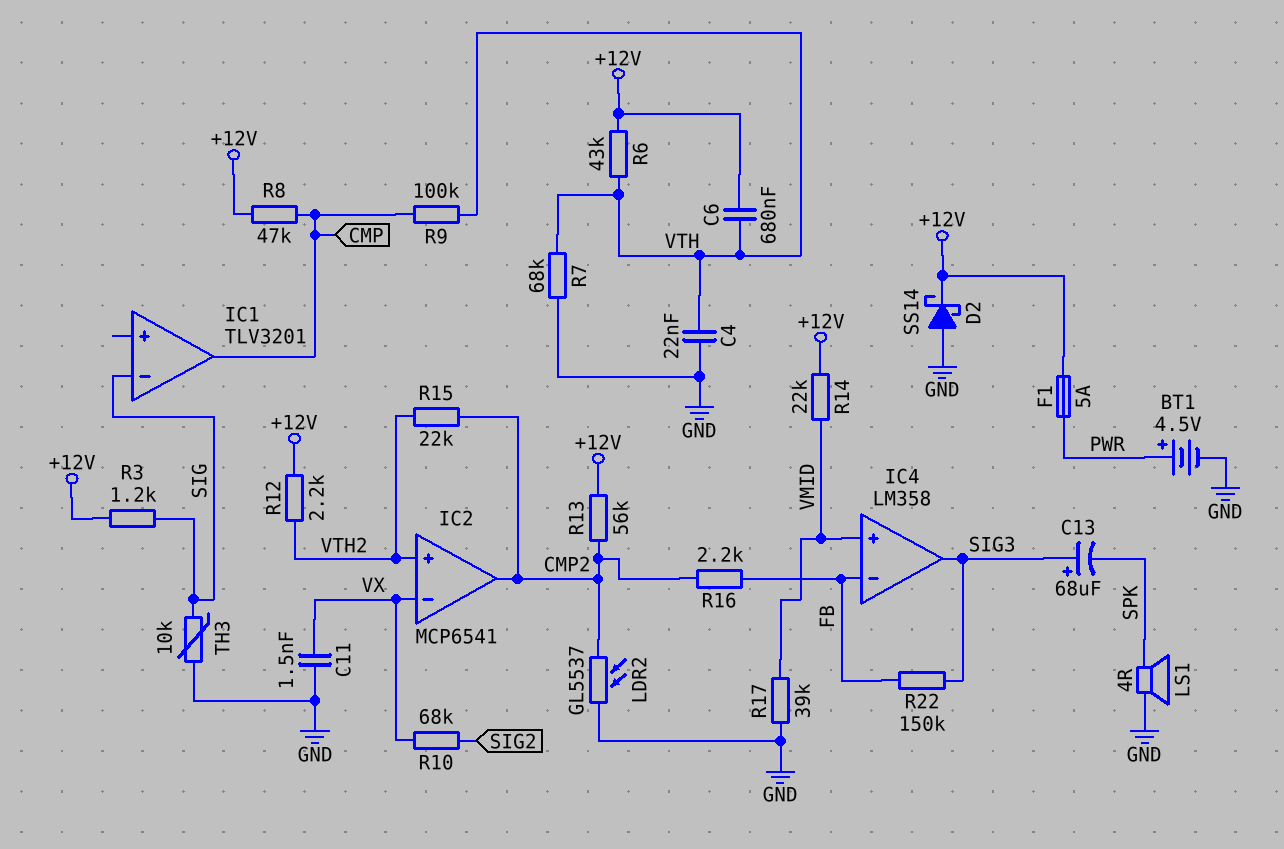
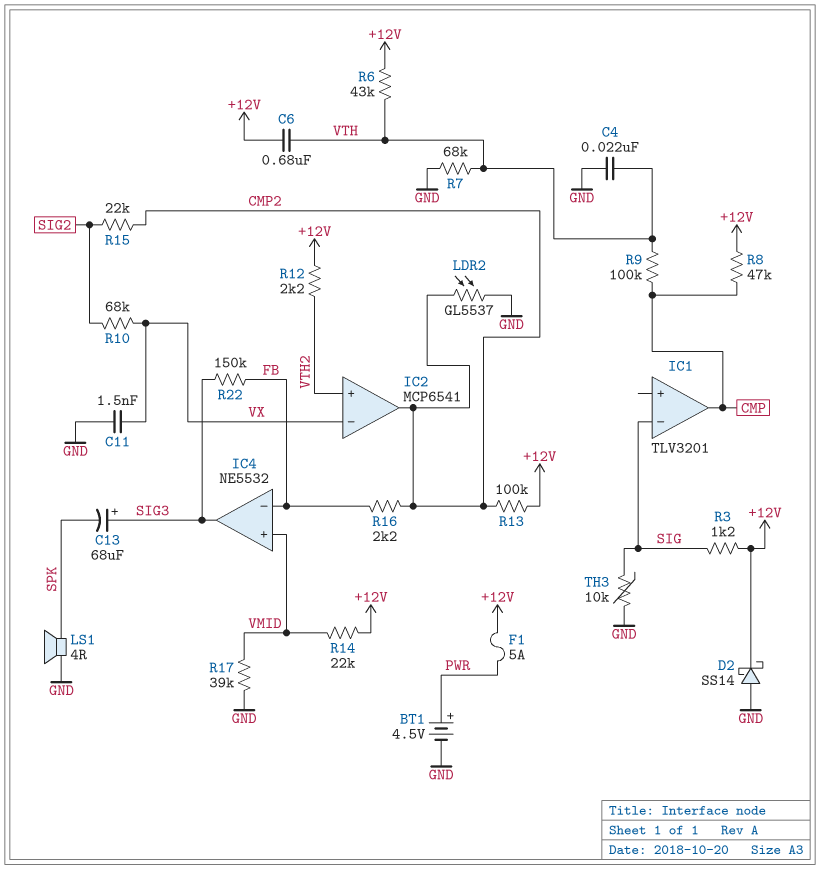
IC4: LM358 -> NE5532
R13: 56k (+12V, CMP2) -> 100k (+12V, CMP2)
R15: 22k (CMP2, VTH2) -> 22k (CMP2, SIG2)

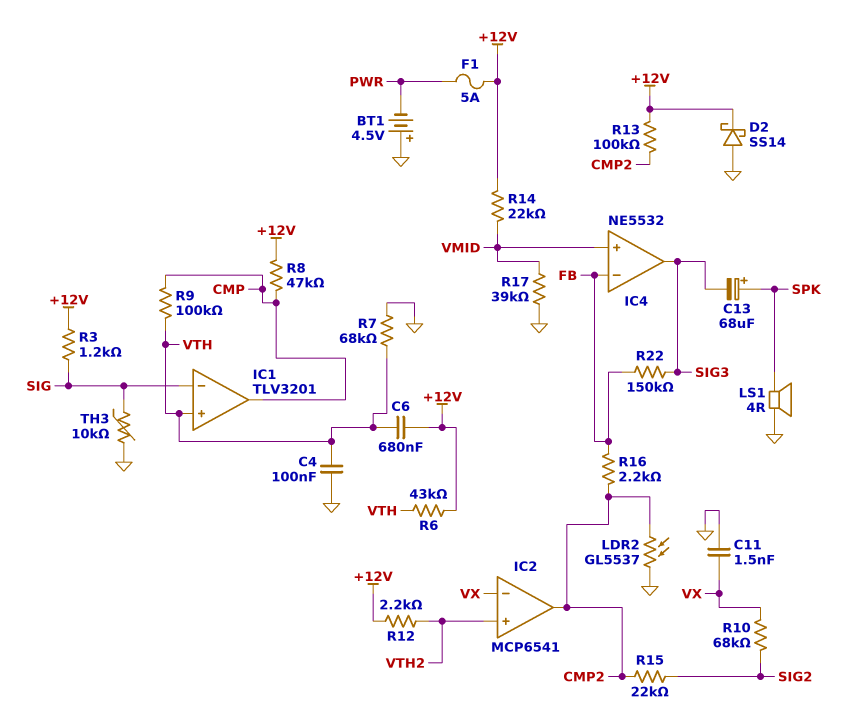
BT1: 4.5V (plus PWR, minus GND) -> 4.5V (plus GND, minus PWR)
C4: 22nF (GND, VTH) -> 100nF (GND, VTH)
C13: 68uF (plus SIG3, minus SPK) -> 68uF (plus SPK, minus SIG3)
IC1 pin in+: none -> VTH

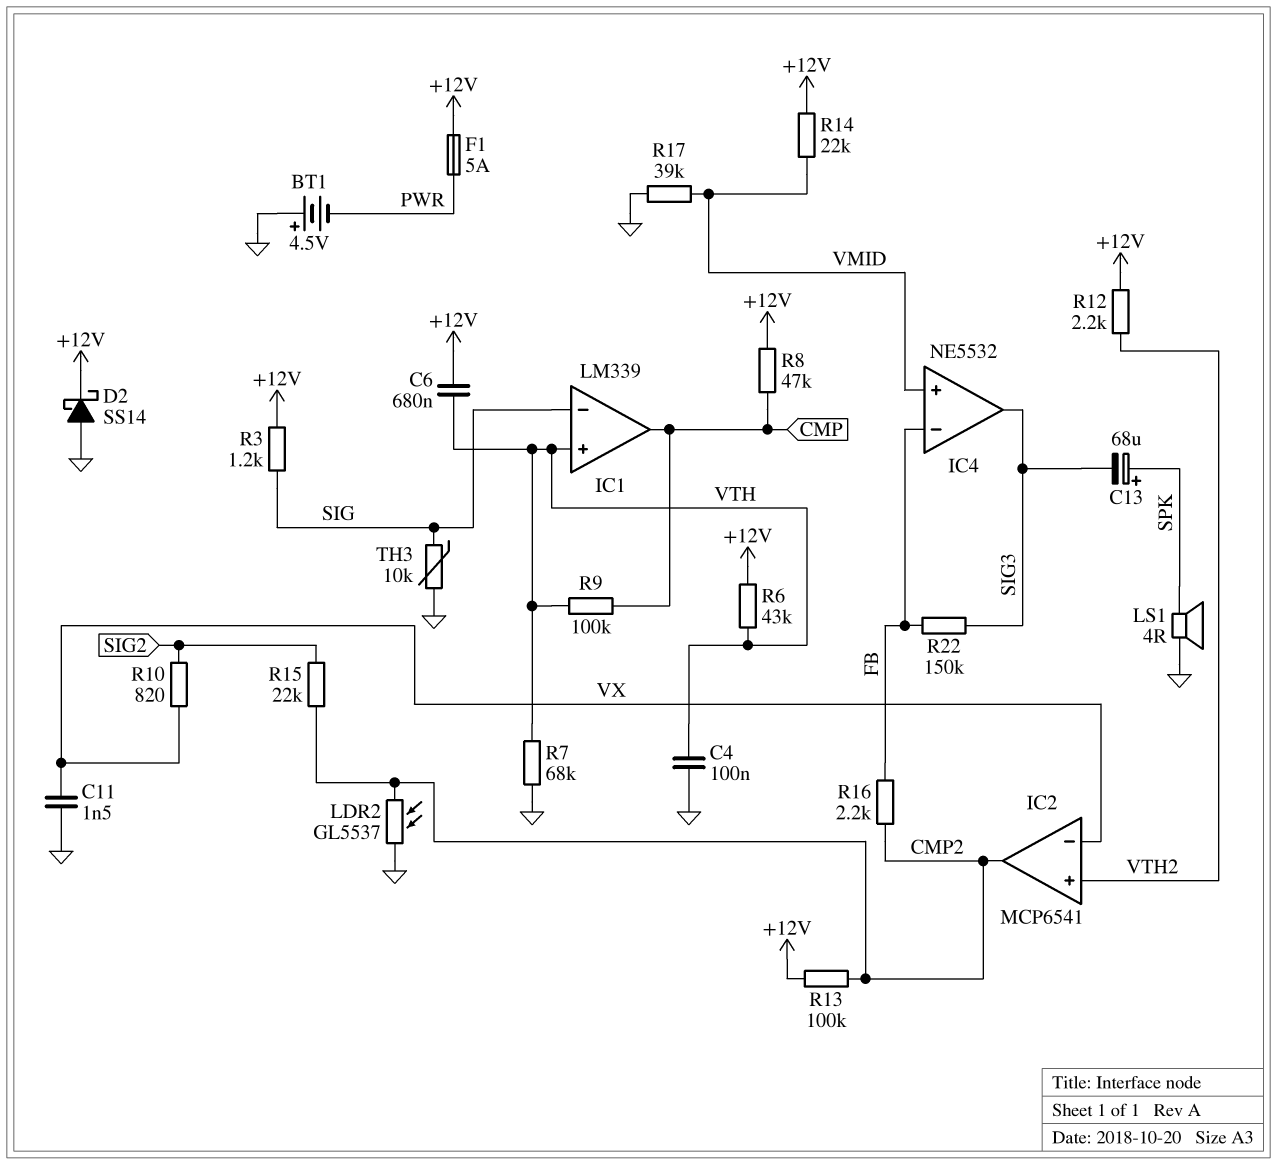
IC1: TLV3201 -> LM339
R10: 68k (SIG2, VX) -> 820 (SIG2, VX)

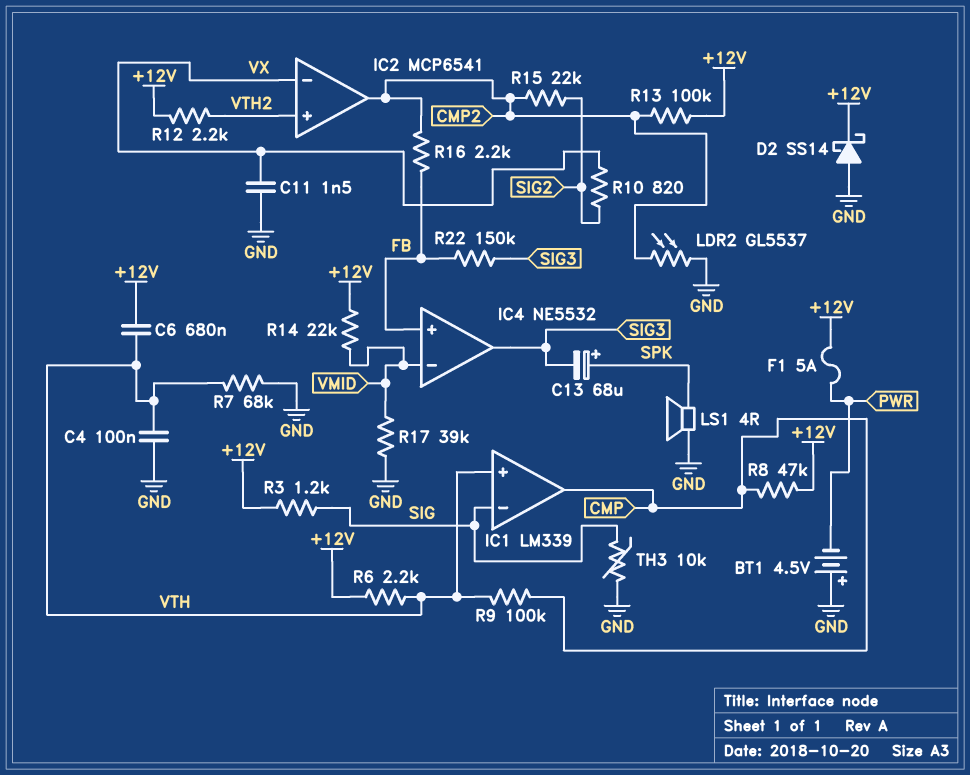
IC4 pin in+: VMID -> FB
IC4 pin in-: FB -> VMID
R6: 43k (+12V, VTH) -> 2.2k (+12V, VTH)

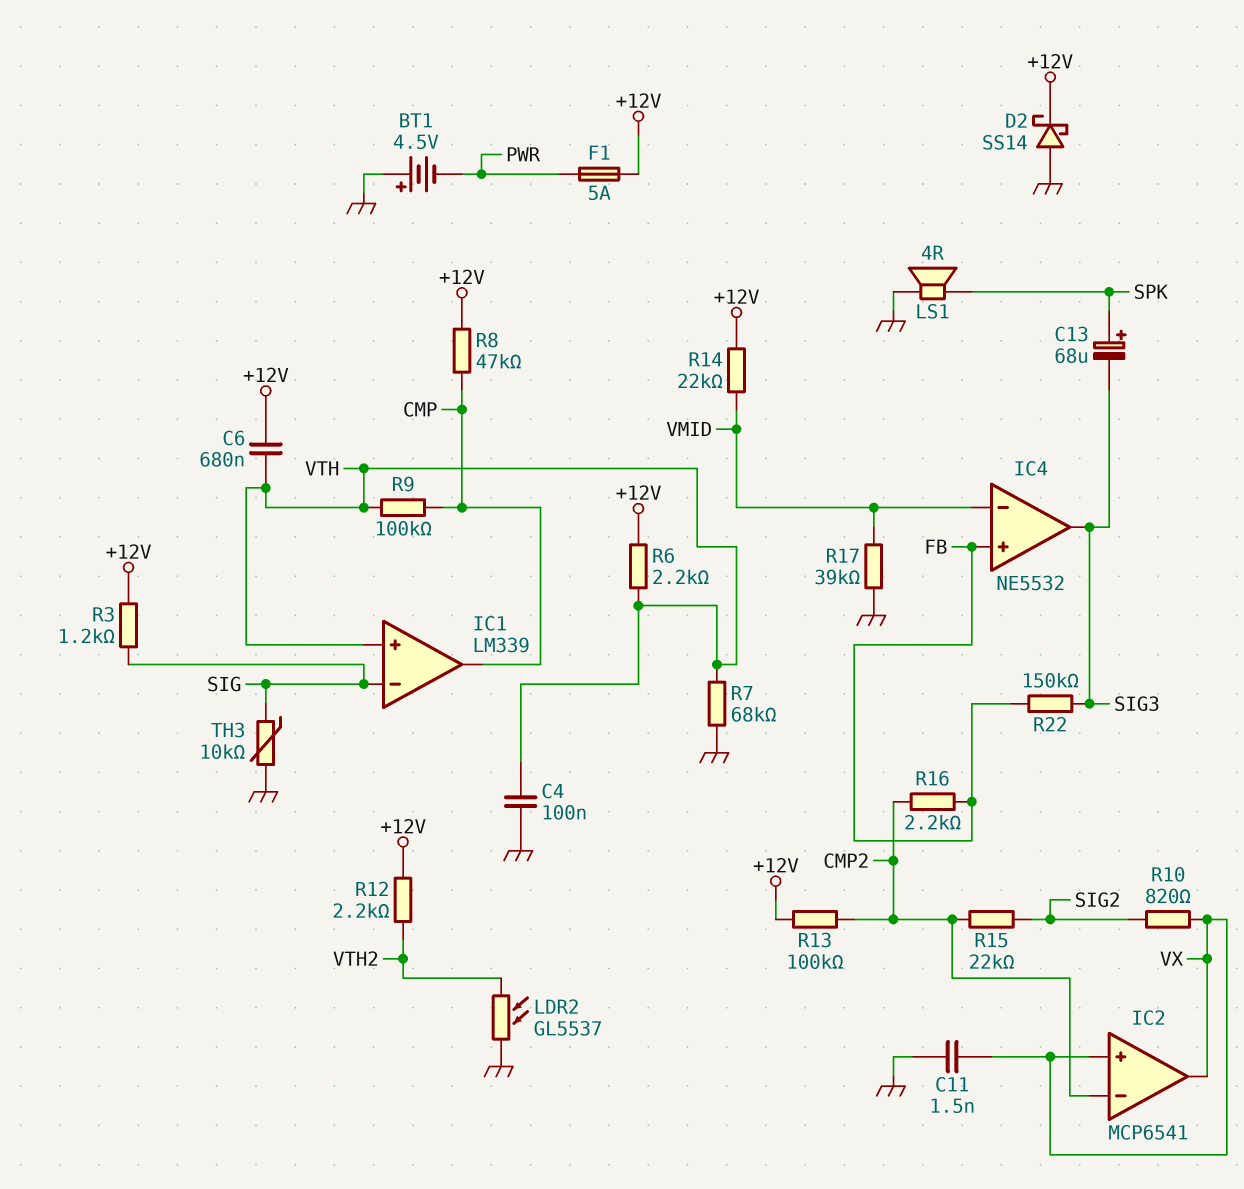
IC2 pin in+: VTH2 -> VX
IC2 pin in-: VX -> CMP2
IC2 pin out: CMP2 -> VX
LDR2: GL5537 (CMP2, GND) -> GL5537 (GND, VTH2)

